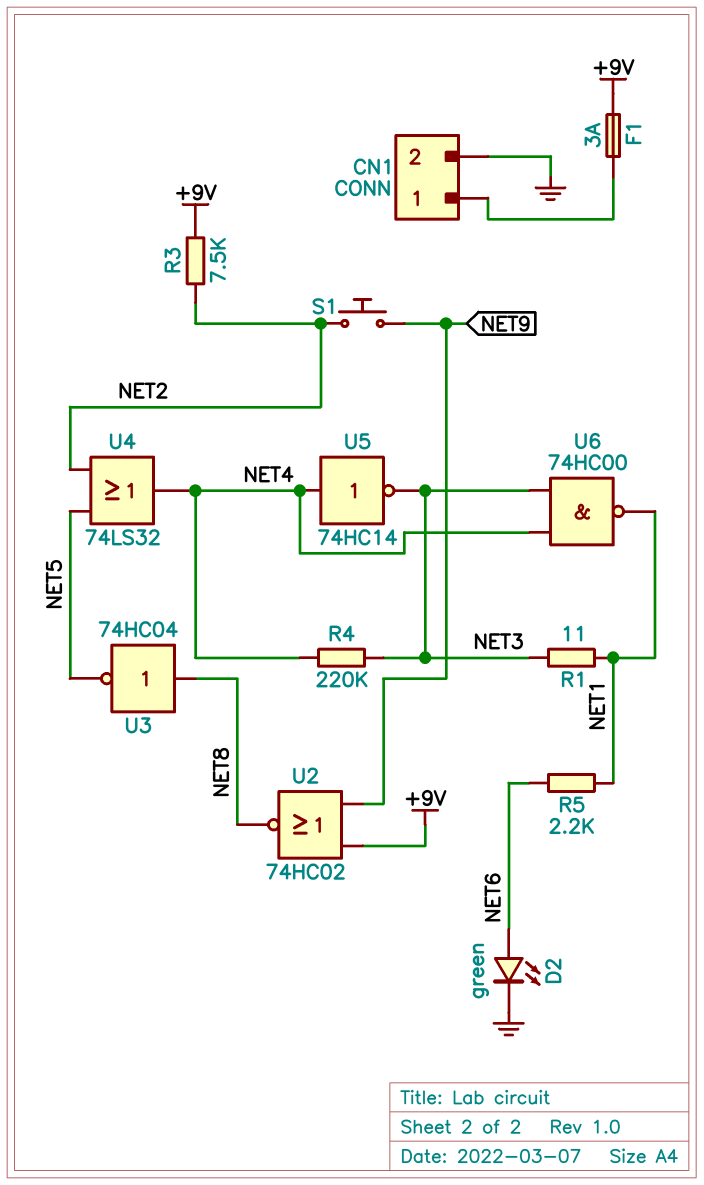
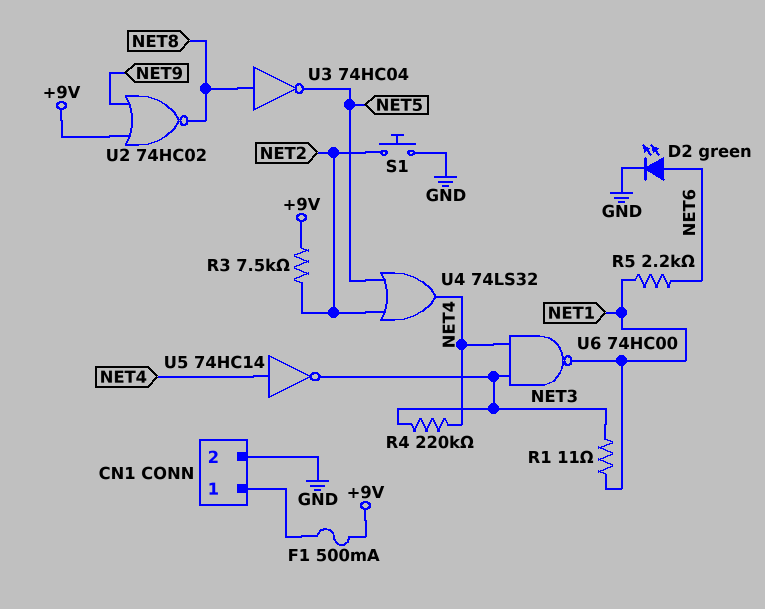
F1: 3A (+9V, CN1/1) -> 500mA (+9V, CN1/1)
S1: button (NET2, NET9) -> button (GND, NET2)

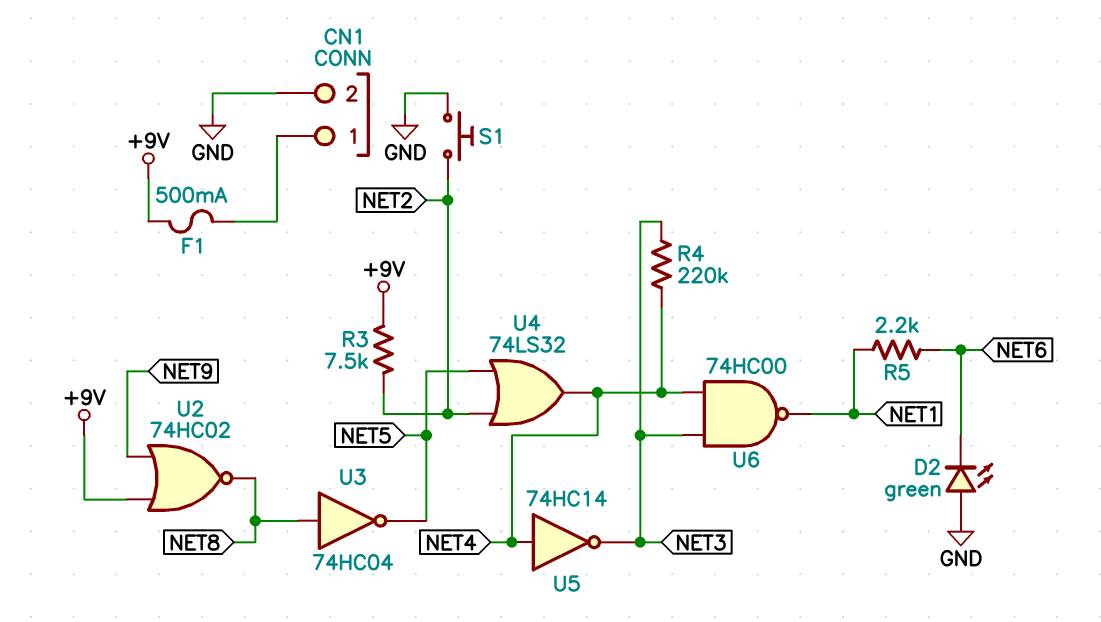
D2: LED green (A NET6, K GND) -> LED green (A GND, K NET6)
R1: 11 (NET1, NET3) -> none

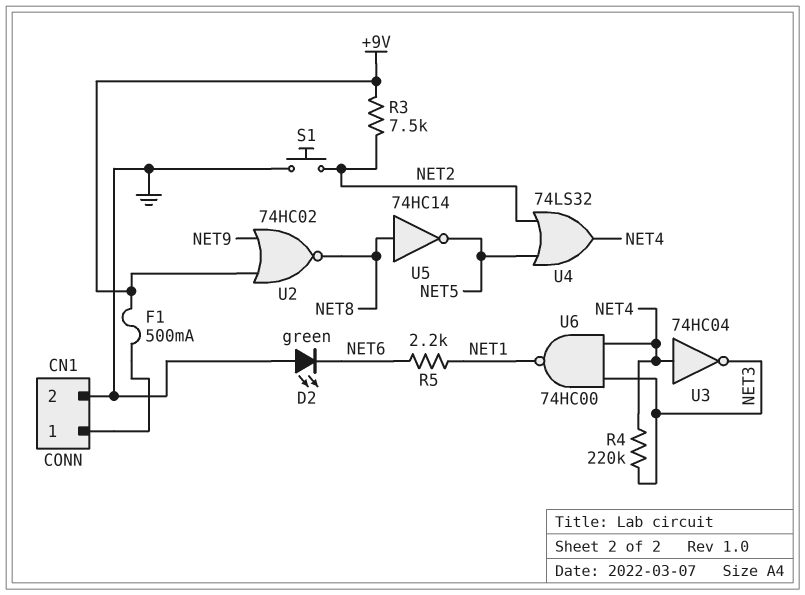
U3: NOT 74HC04 (in NET8, out NET5) -> NOT 74HC04 (in NET4, out NET3)
U5: NOT 74HC14 (in NET4, out NET3) -> NOT 74HC14 (in NET8, out NET5)

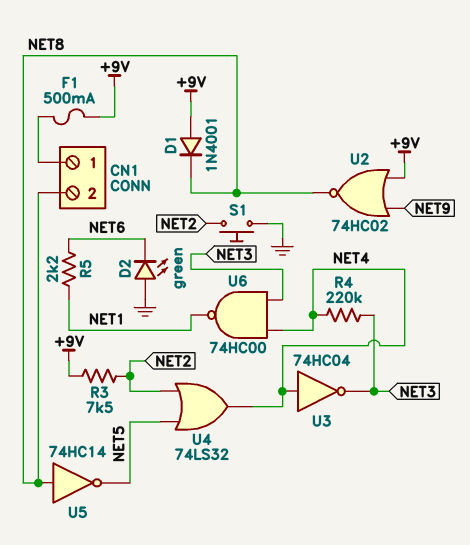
CN1 pin 2: GND -> NET8
D1: none -> diode 1N4001 (A +9V, K NET8)

